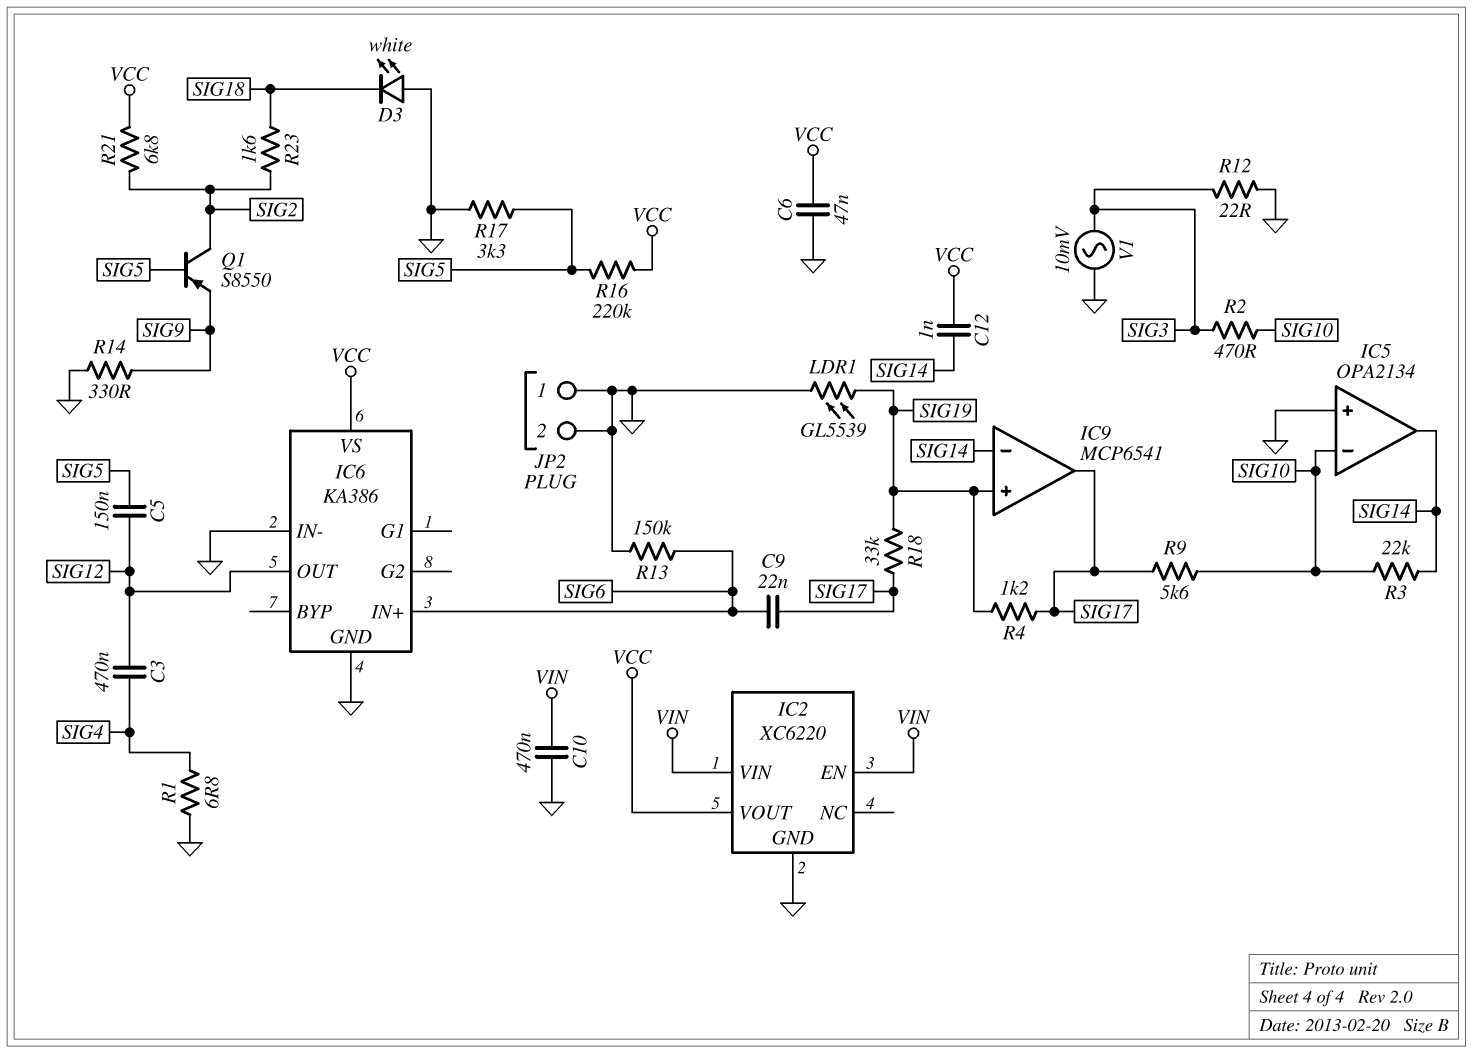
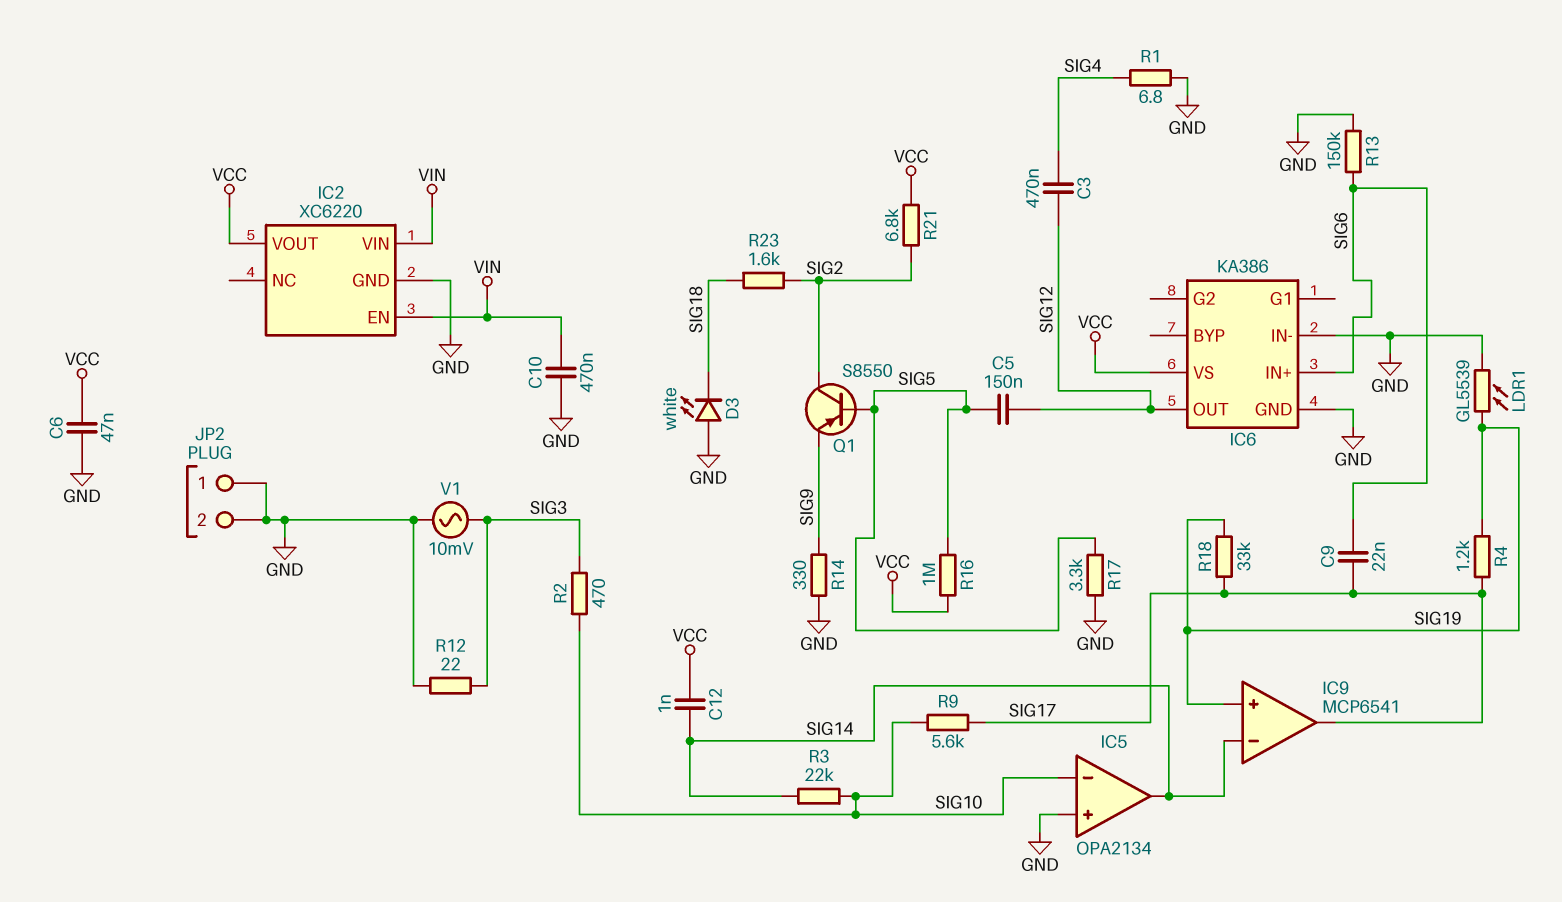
R16: 220k (SIG5, VCC) -> 1M (SIG5, VCC)

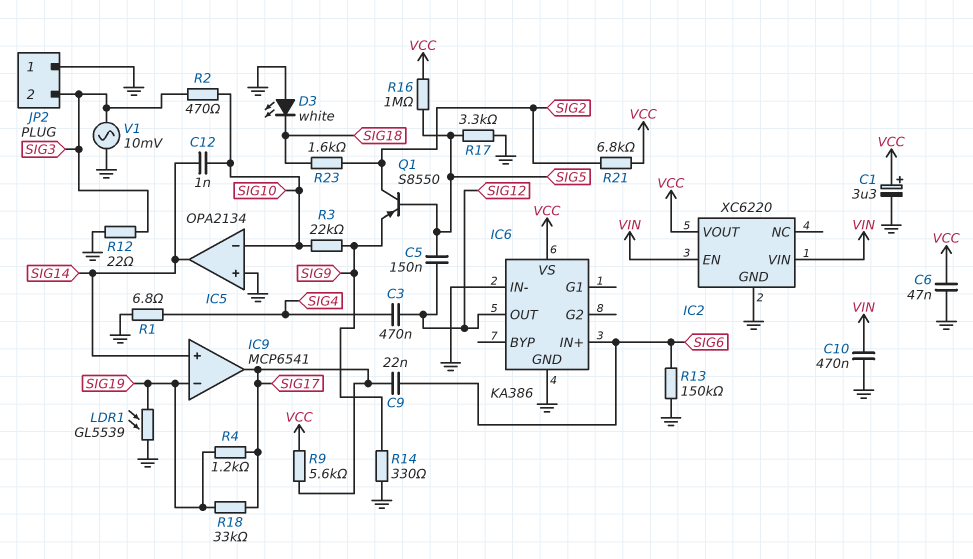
C1: none -> 3.3uF (plus VCC, minus GND)
C12: 1nF (SIG14, VCC) -> 1nF (SIG10, SIG14)
IC9 pin in+: SIG19 -> SIG14
IC9 pin in-: SIG14 -> SIG19
JP2 pin 2: GND -> SIG3
R3: 22k (SIG10, SIG14) -> 22k (SIG9, SIG10)
R9: 5.6k (SIG10, SIG17) -> 5.6k (SIG17, VCC)

